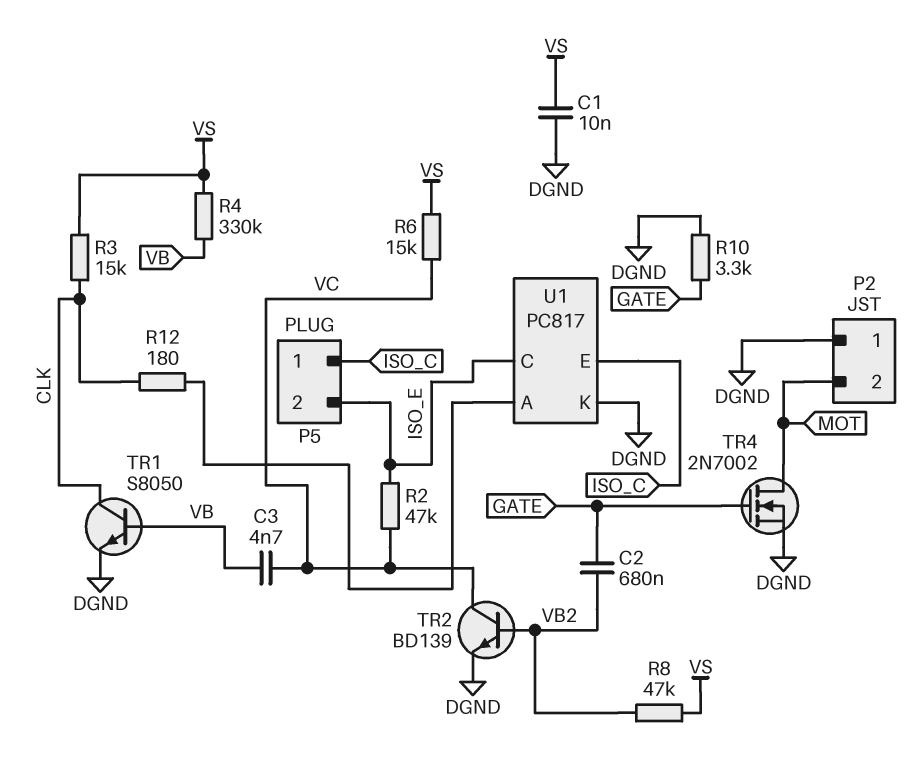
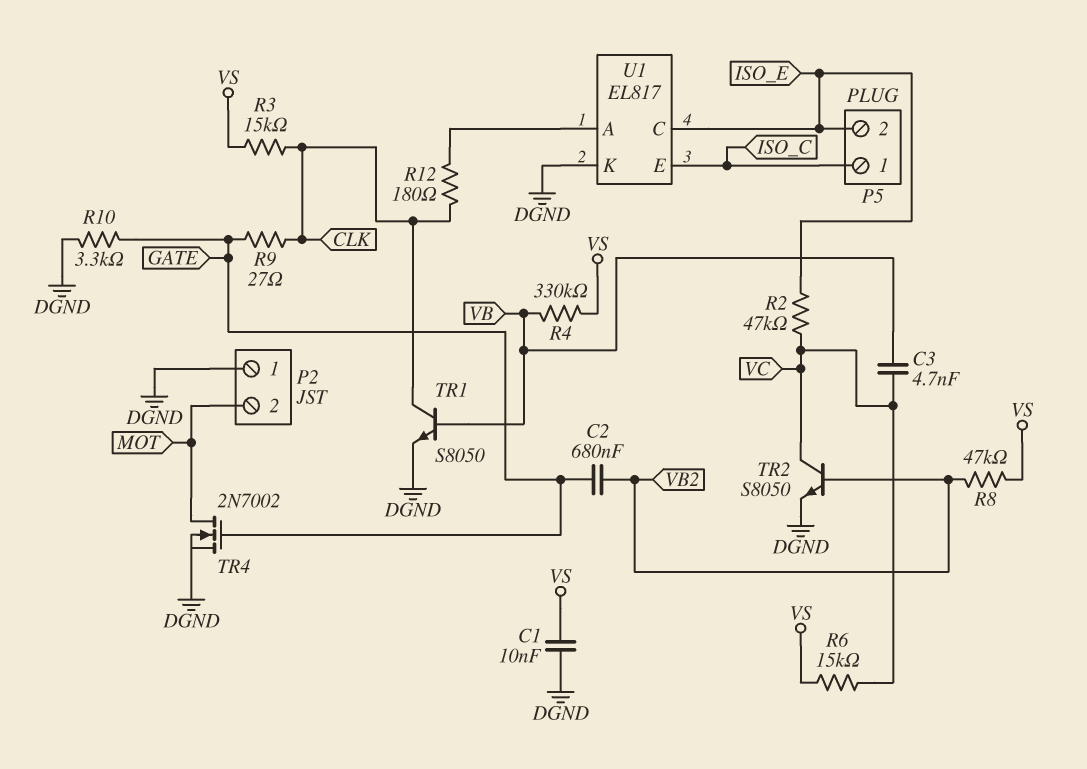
R9: none -> 27 (CLK, GATE)
TR2: NPN BD139 (B VB2, C VC, E DGND) -> NPN S8050 (B VB2, C VC, E DGND)
U1: PC817 -> EL817

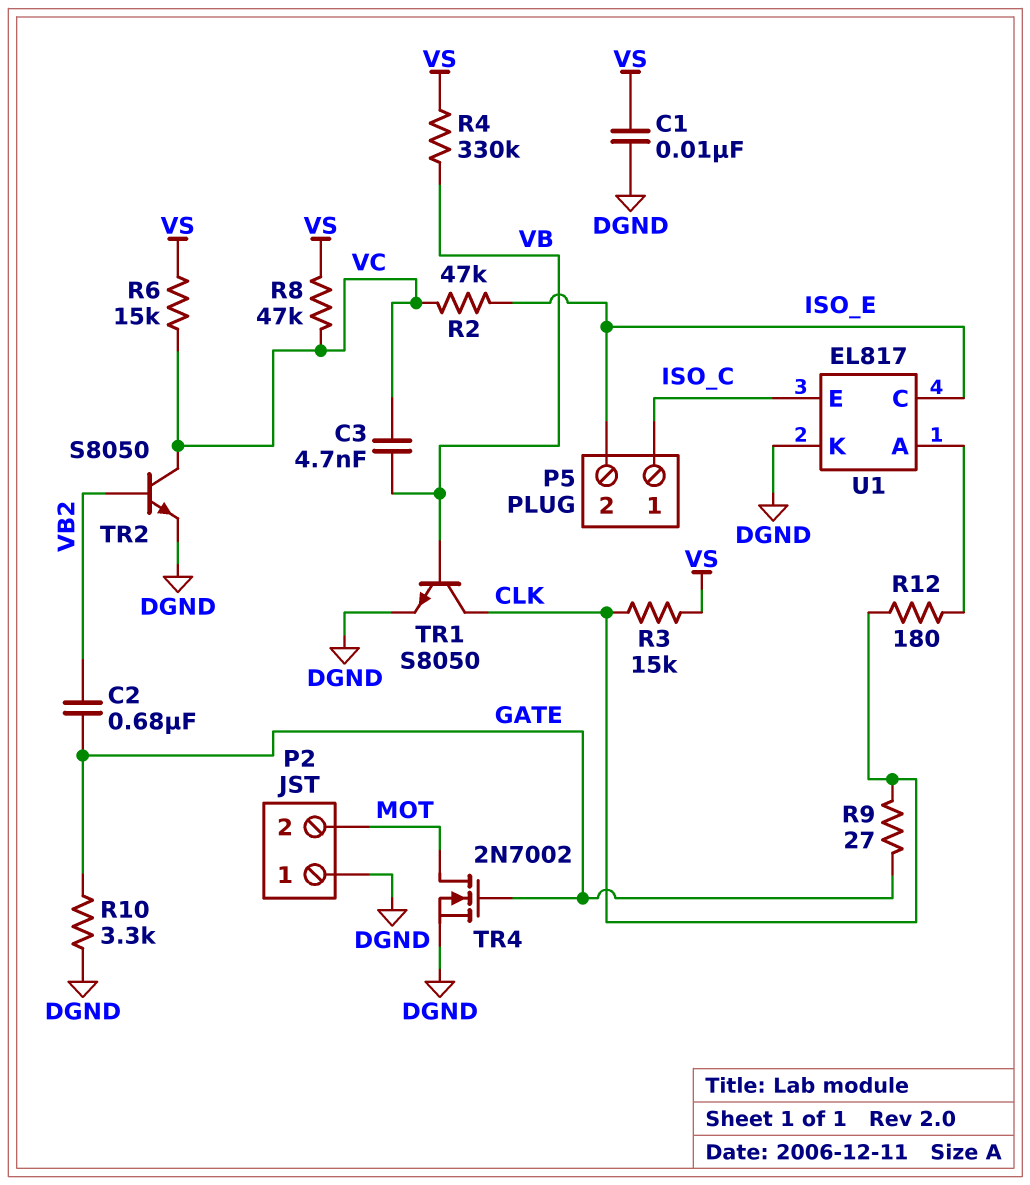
R8: 47k (VB2, VS) -> 47k (VC, VS)

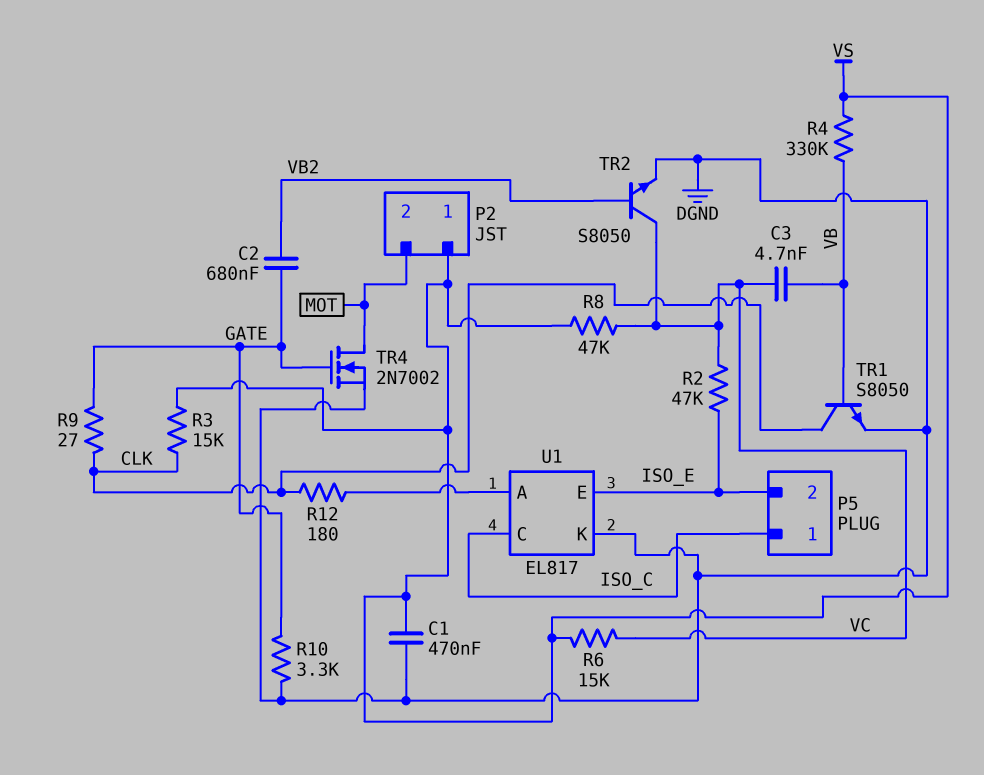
C1: 10nF (DGND, VS) -> 470nF (DGND, VS)
P2 pin 1: DGND -> VS
U1 pin C: ISO_E -> ISO_C
U1 pin E: ISO_C -> ISO_E

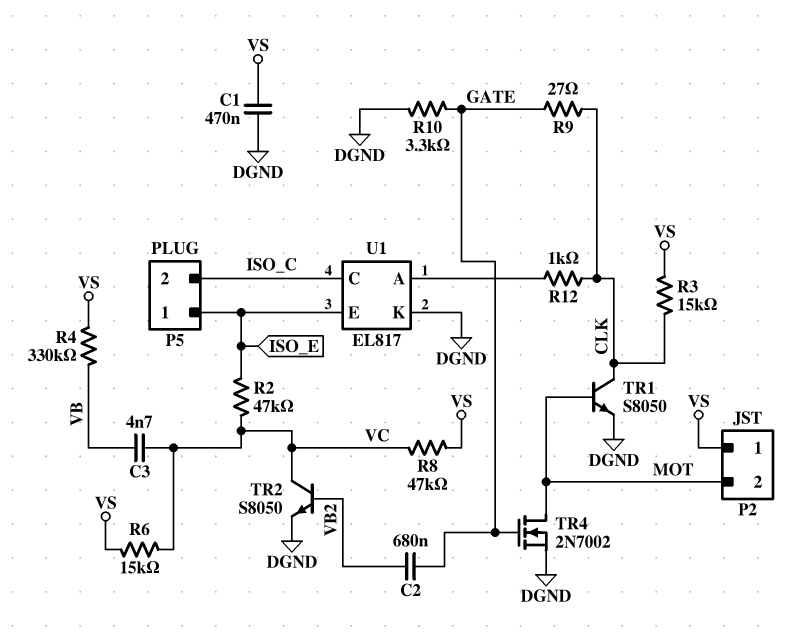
P5 pin 1: ISO_C -> ISO_E
P5 pin 2: ISO_E -> ISO_C
R12: 180 (CLK, U1/A) -> 1k (CLK, U1/A)
TR1: NPN S8050 (B VB, C CLK, E DGND) -> NPN S8050 (B MOT, C CLK, E DGND)

